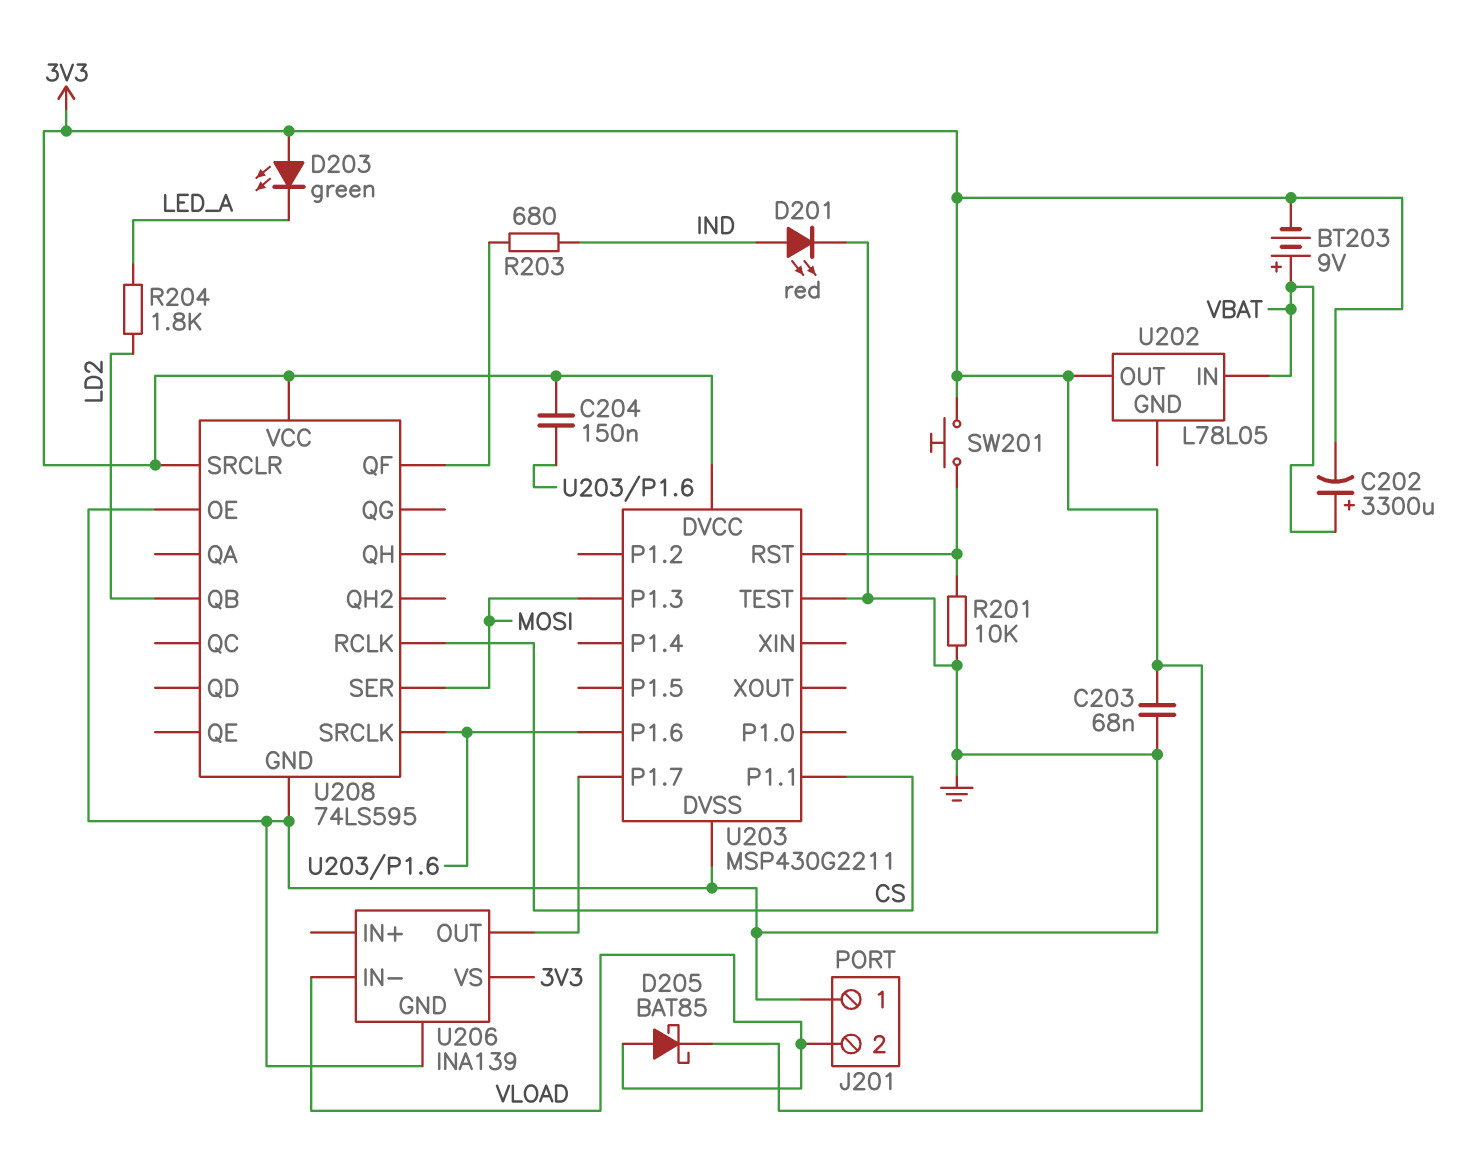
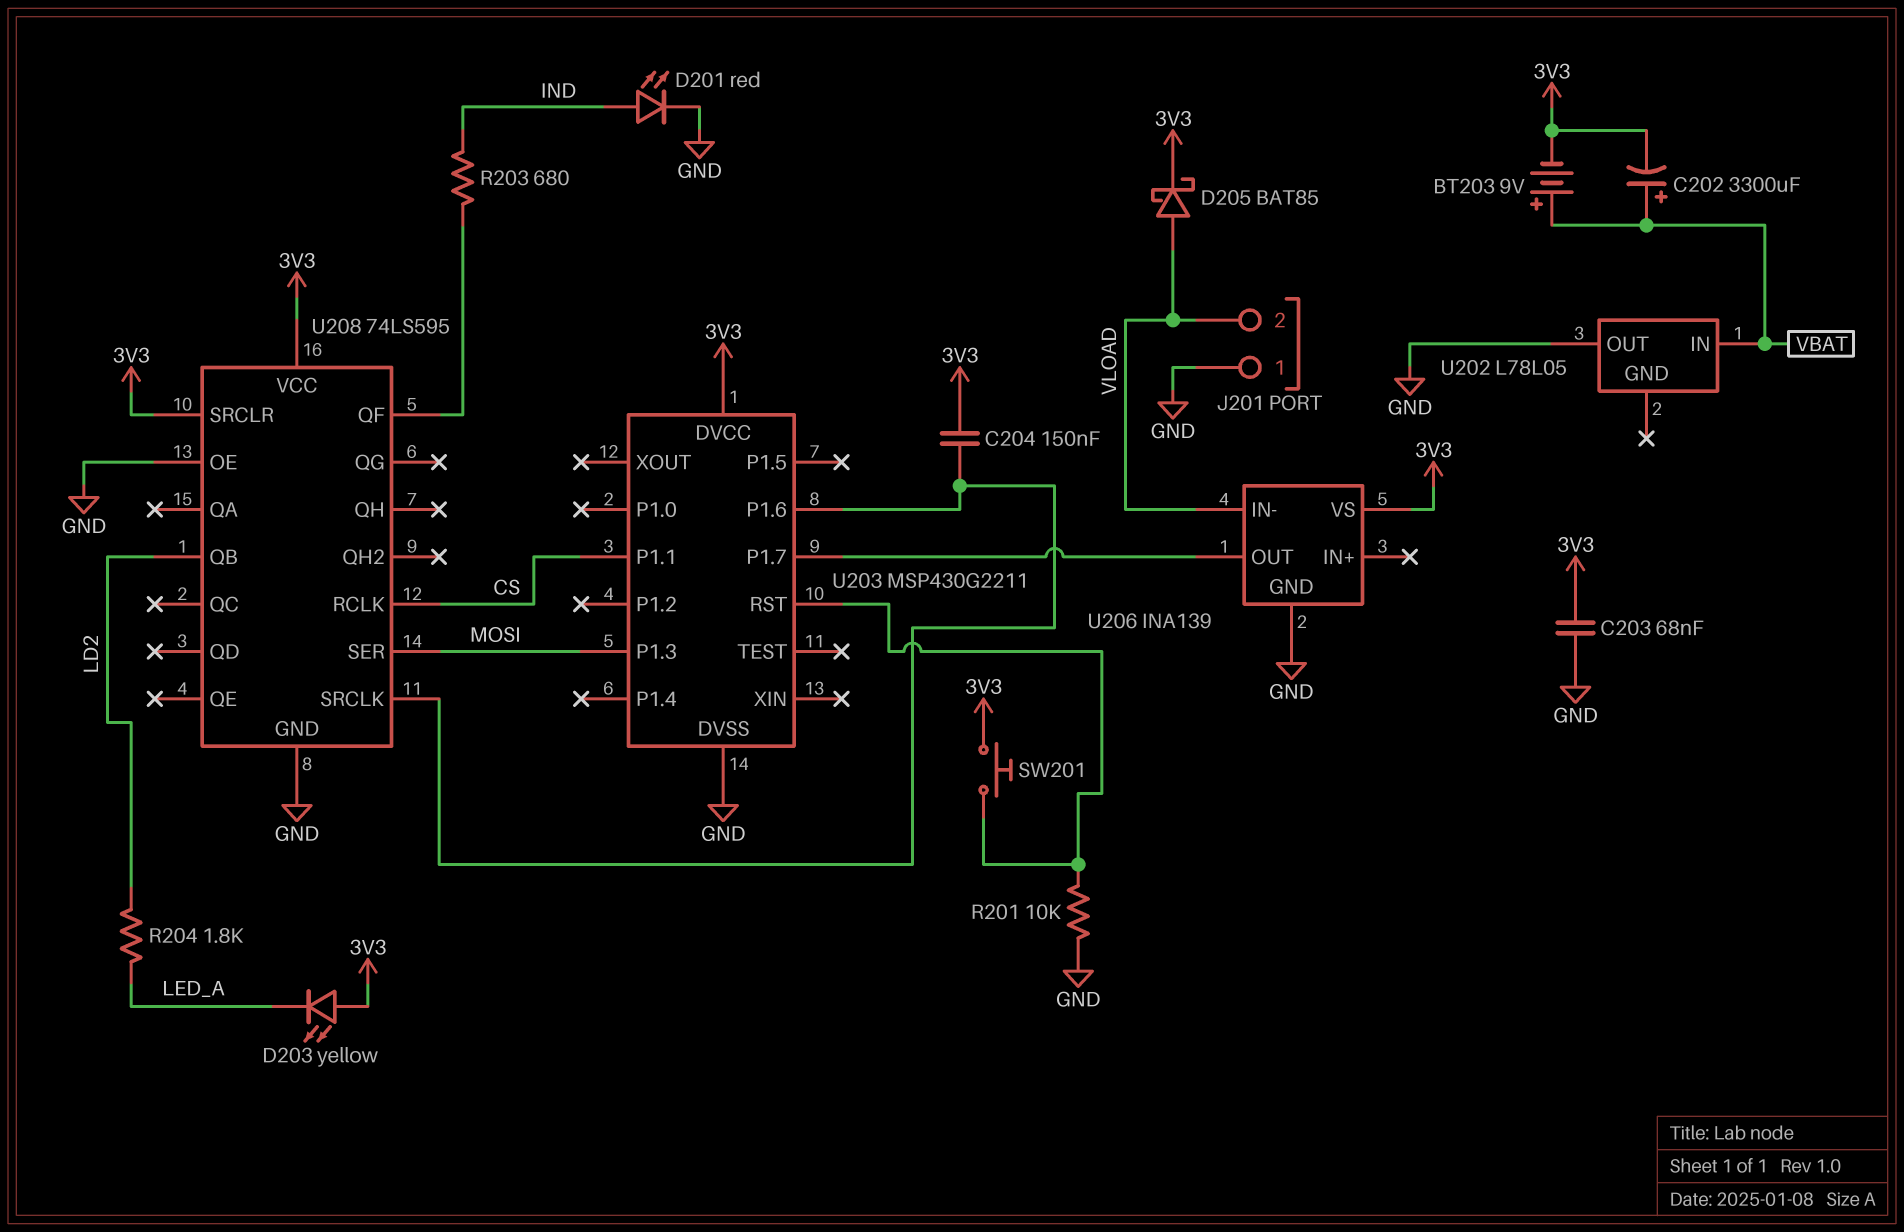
D203: LED green (A 3V3, K LED_A) -> LED yellow (A 3V3, K LED_A)
U202 pin OUT: 3V3 -> GND
U203 pin TEST: GND -> none

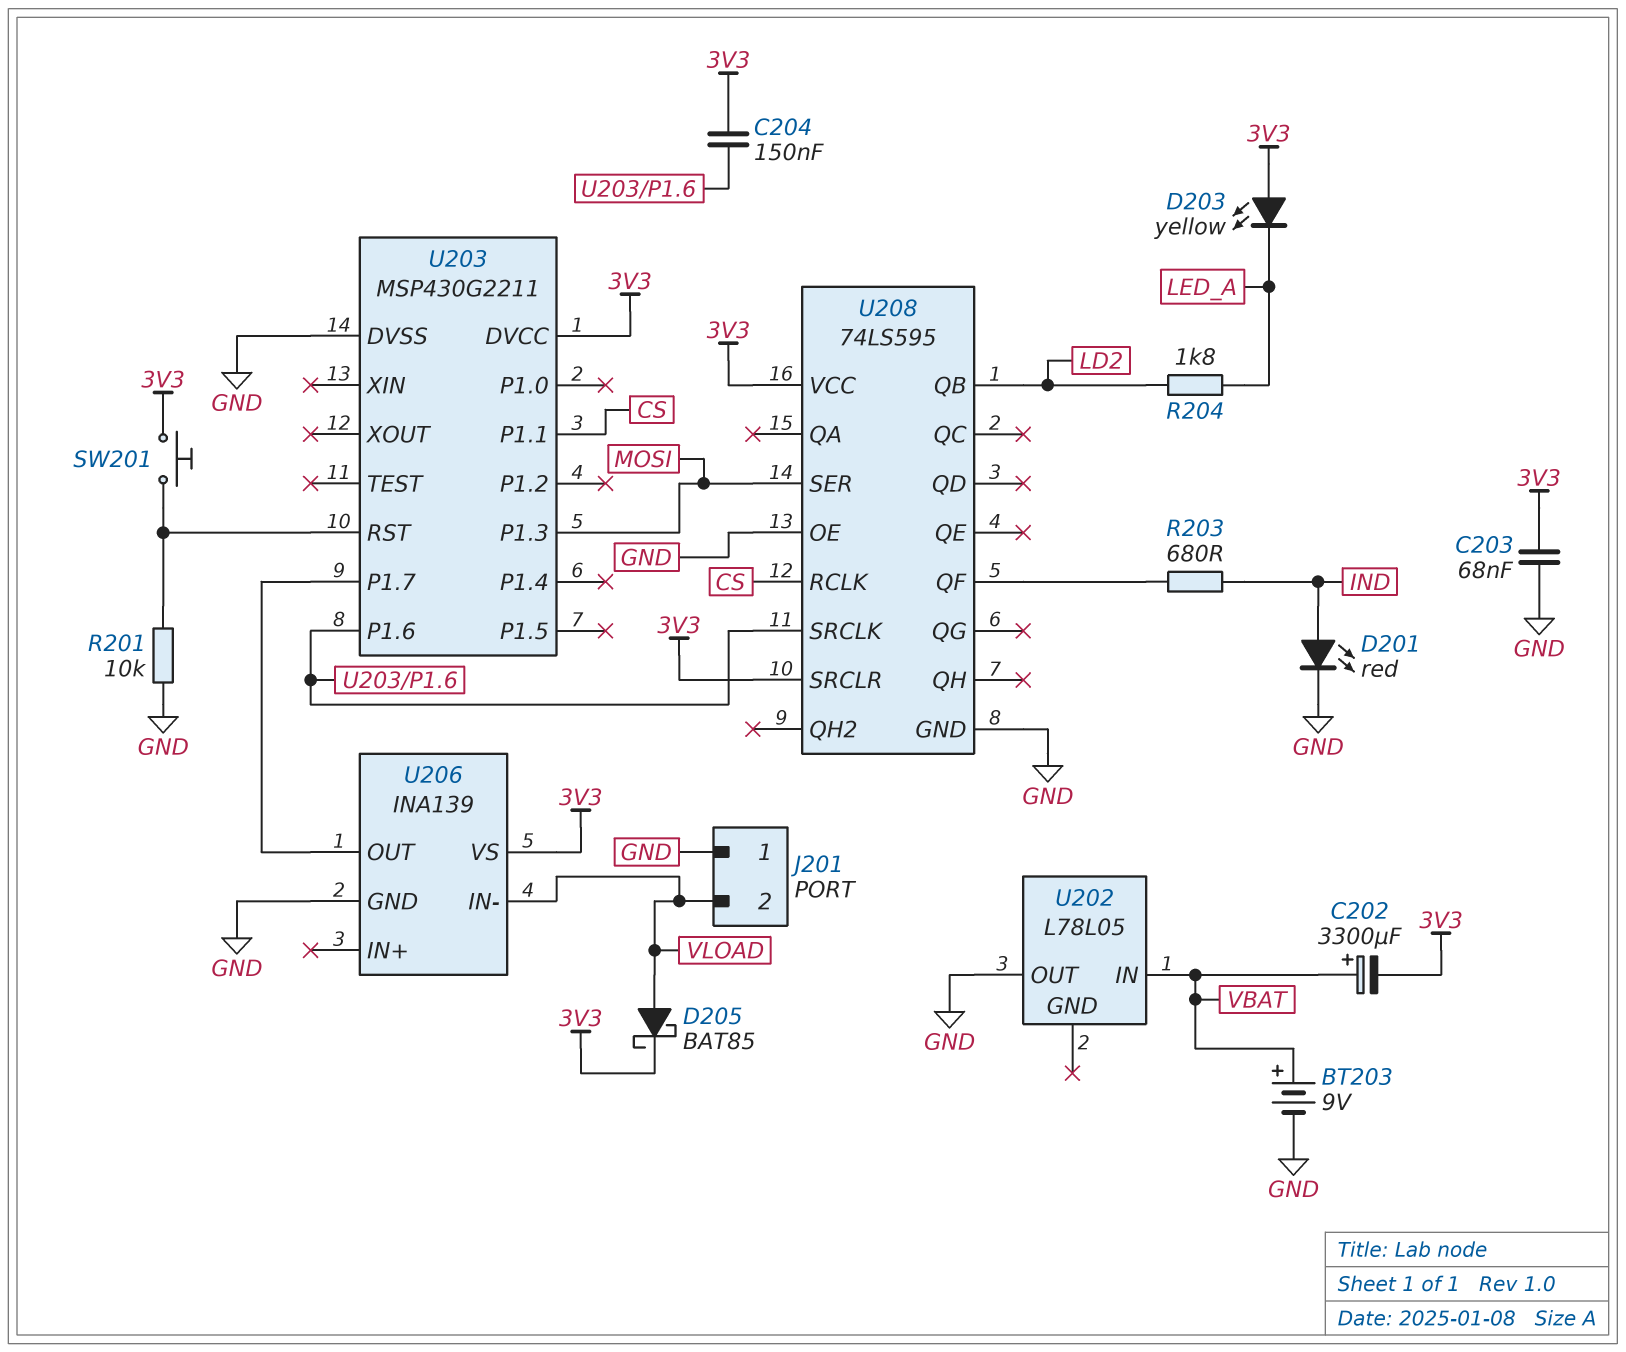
BT203: 9V (plus VBAT, minus 3V3) -> 9V (plus VBAT, minus GND)

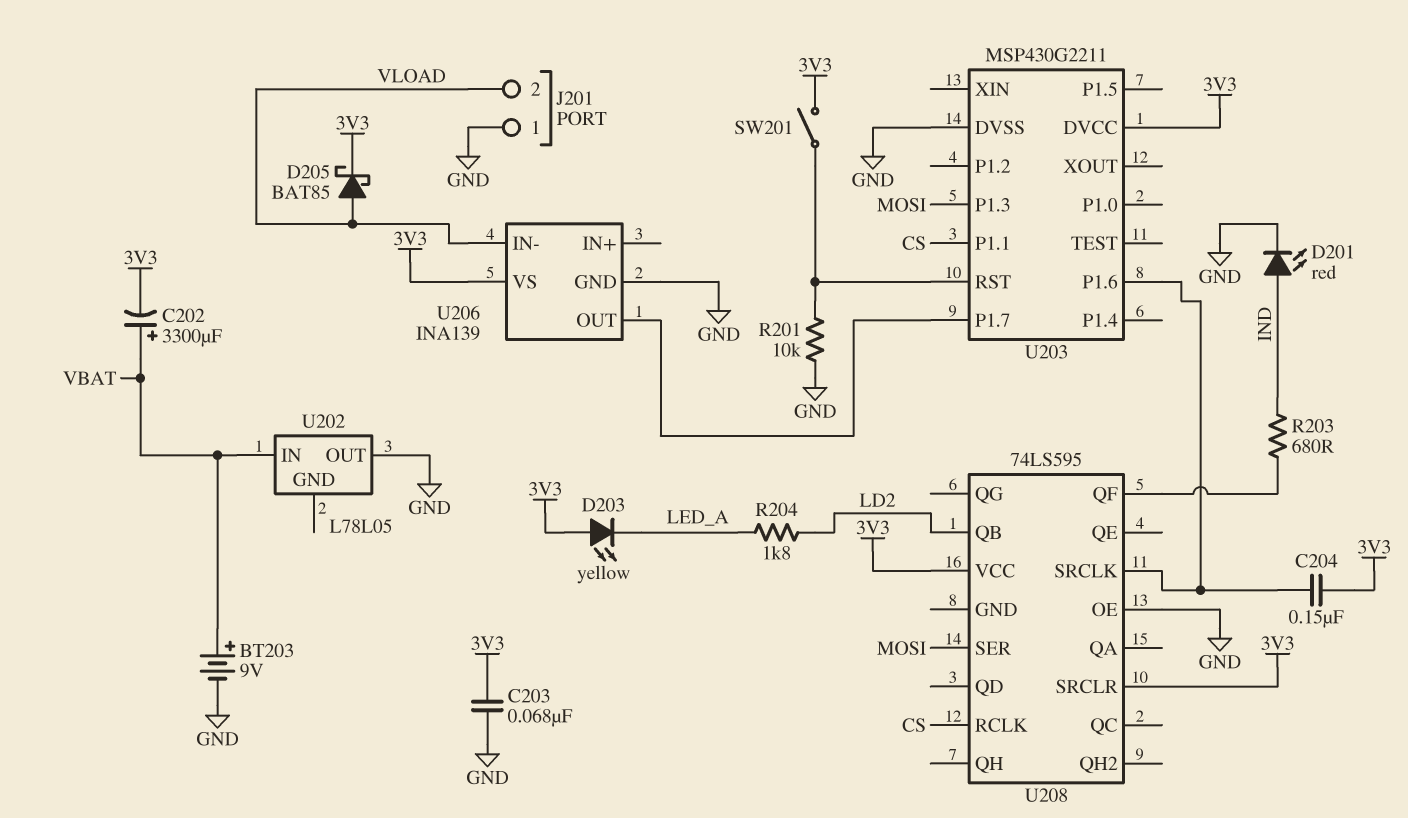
SW201: button (3V3, U203/RST) -> switch (3V3, U203/RST)
U208 pin GND: GND -> none

